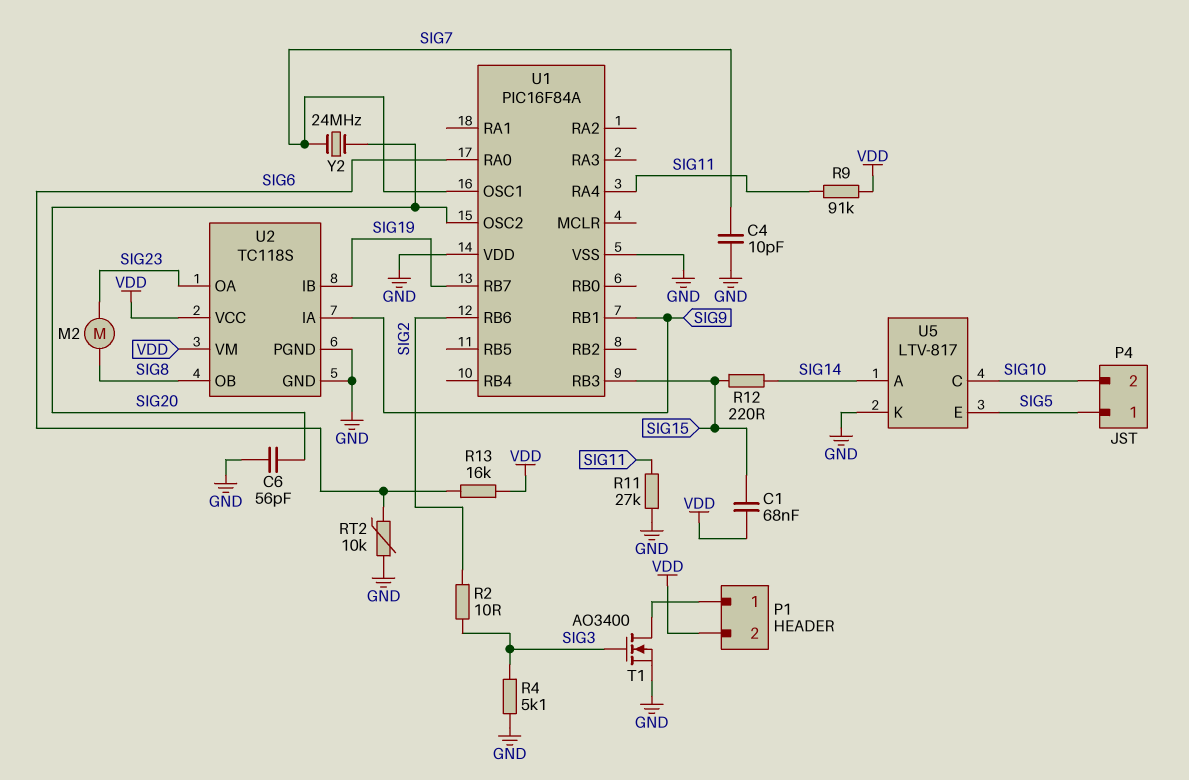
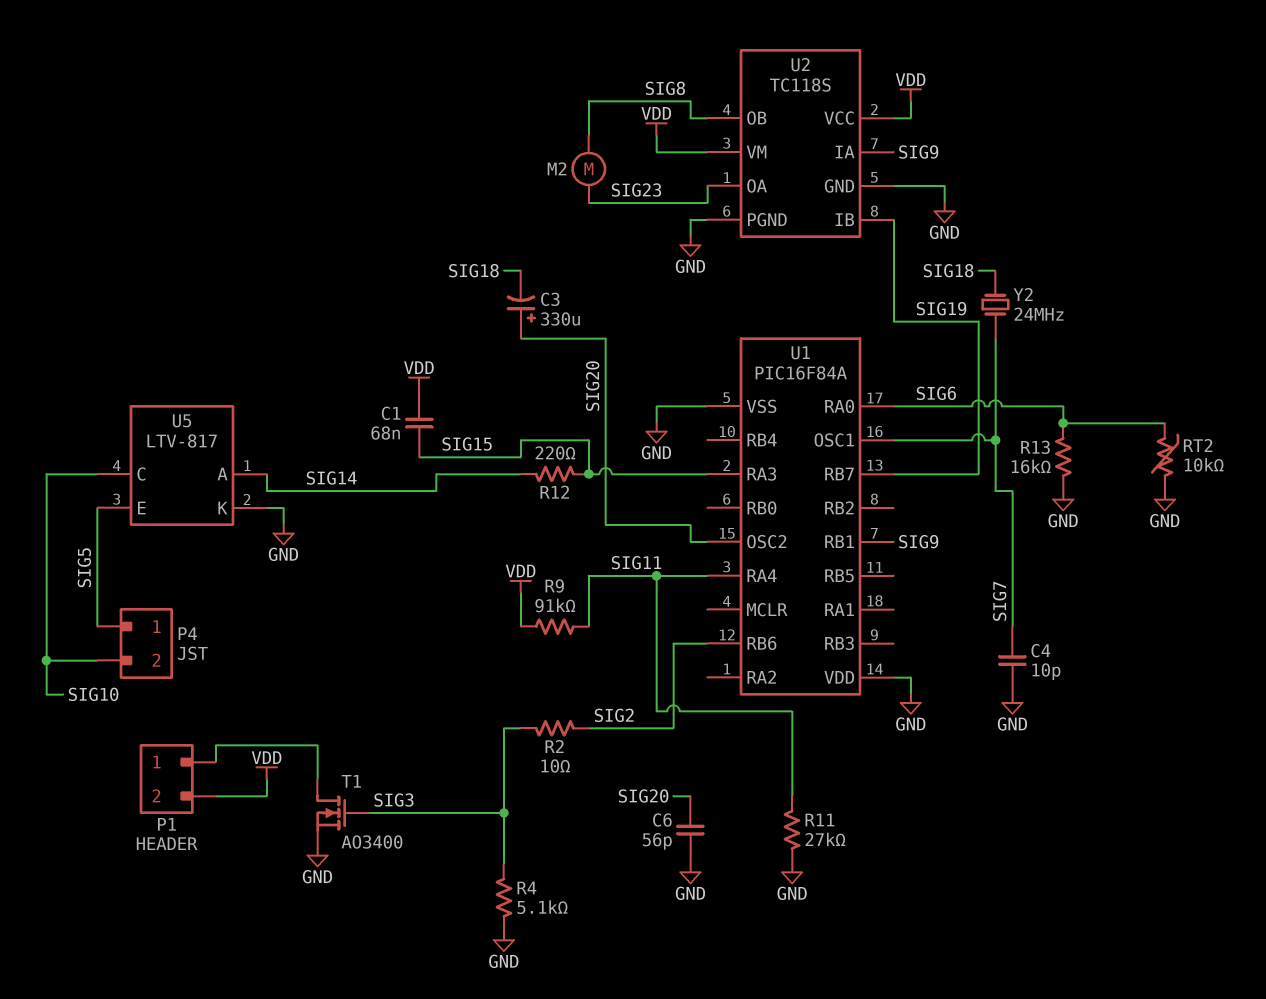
C3: none -> 330uF (plus SIG20, minus SIG18)
R13: 16k (SIG6, VDD) -> 16k (GND, SIG6)
U1 pin RA3: none -> SIG15
U1 pin RB3: SIG15 -> none
Y2: 24MHz (SIG7, SIG20) -> 24MHz (SIG7, SIG18)

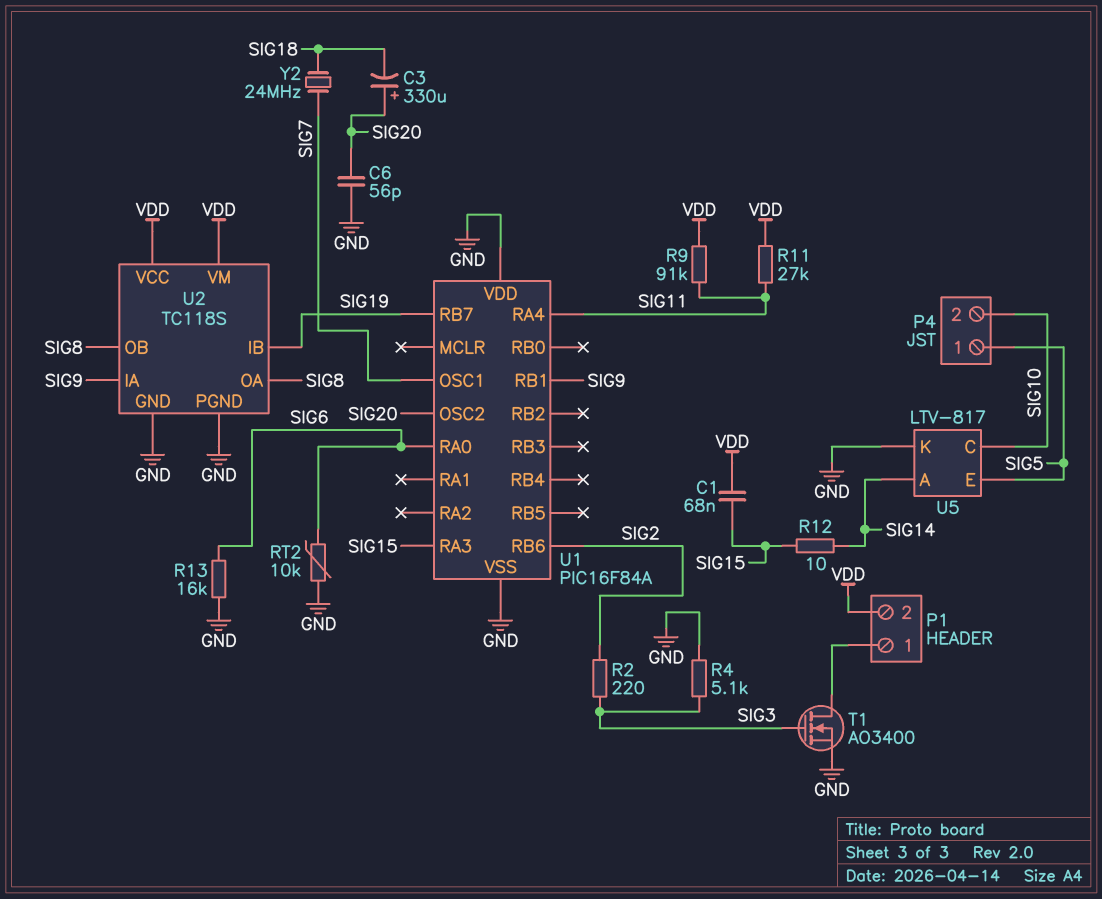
C4: 10pF (GND, SIG7) -> none
M2: motor (SIG8, SIG23) -> none
R2: 10 (SIG2, SIG3) -> 220 (SIG2, SIG3)
R11: 27k (GND, SIG11) -> 27k (SIG11, VDD)
R12: 220 (SIG14, SIG15) -> 10 (SIG14, SIG15)
U2 pin OA: SIG23 -> SIG8

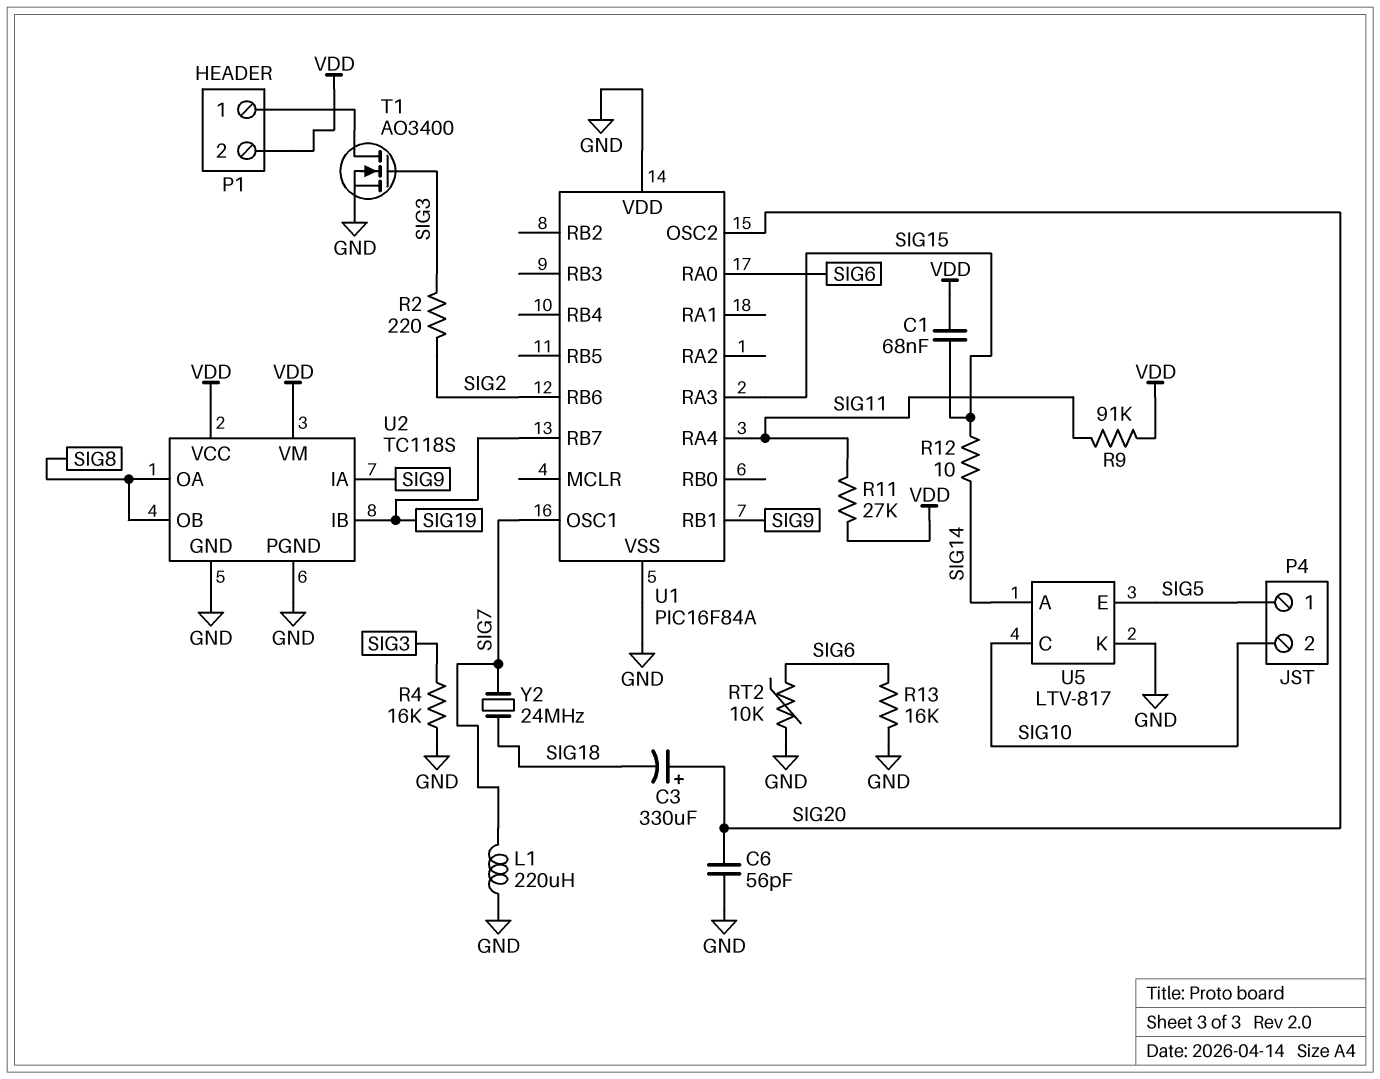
L1: none -> 220uH (GND, SIG7)
R4: 5.1k (GND, SIG3) -> 16k (GND, SIG3)

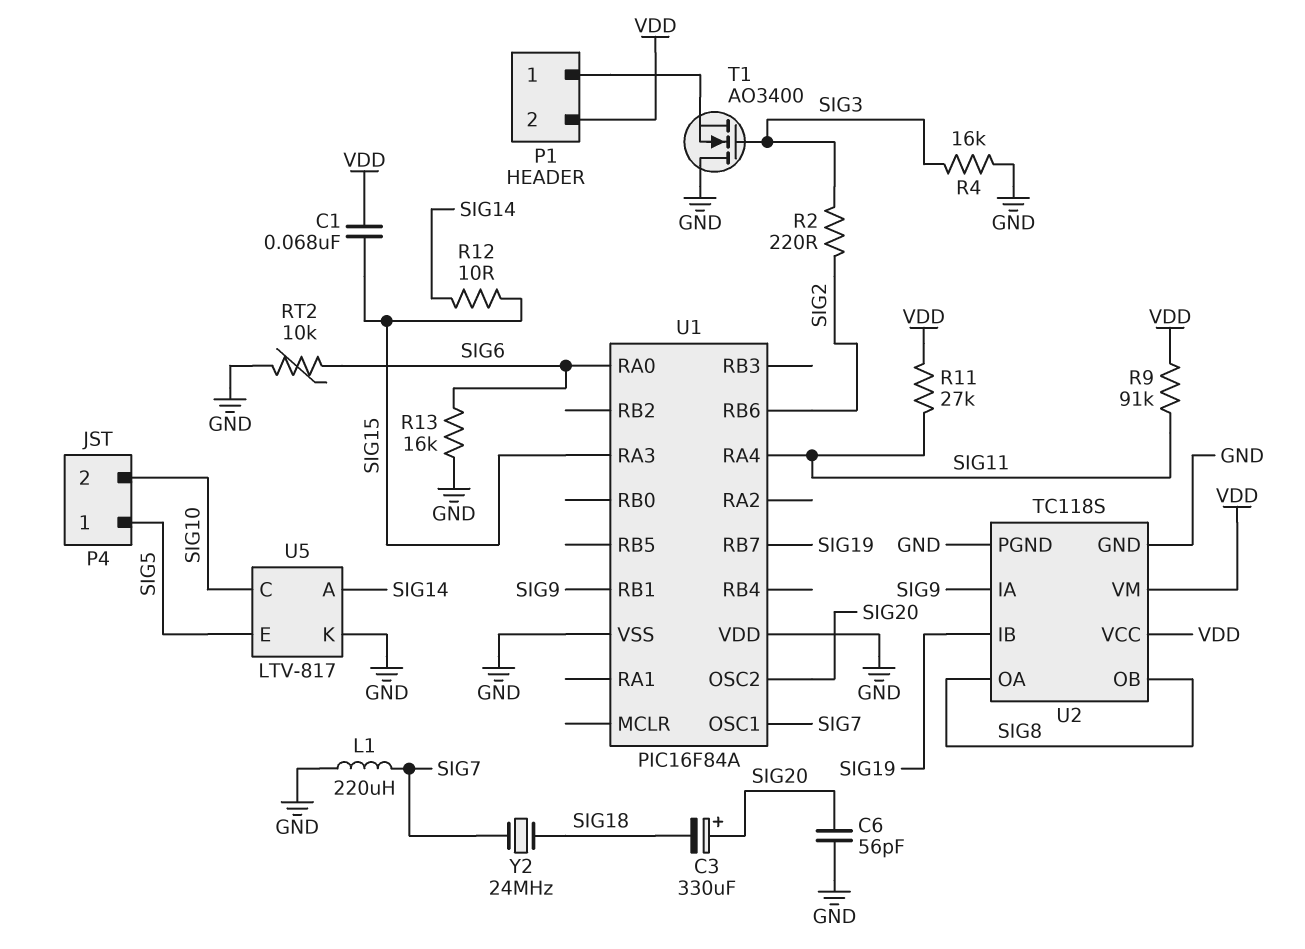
T1: NMOS AO3400 (G SIG3, D P1/1, S GND) -> NMOS AO3400 (G SIG3, D GND, S P1/1)

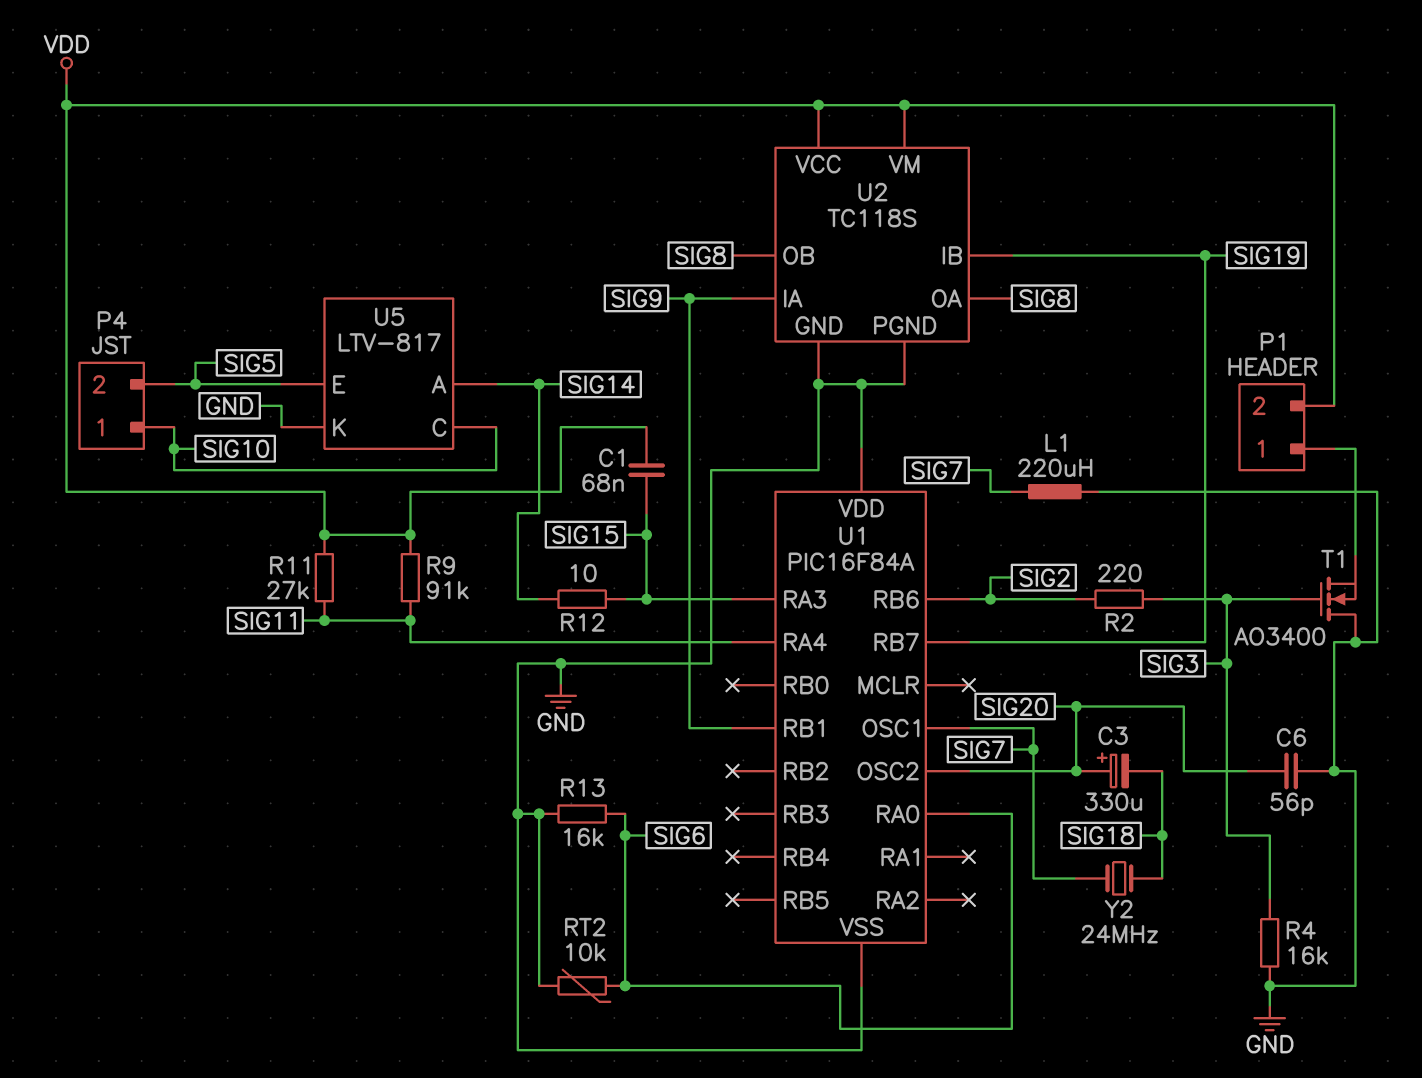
P4 pin 1: SIG5 -> SIG10
P4 pin 2: SIG10 -> SIG5

